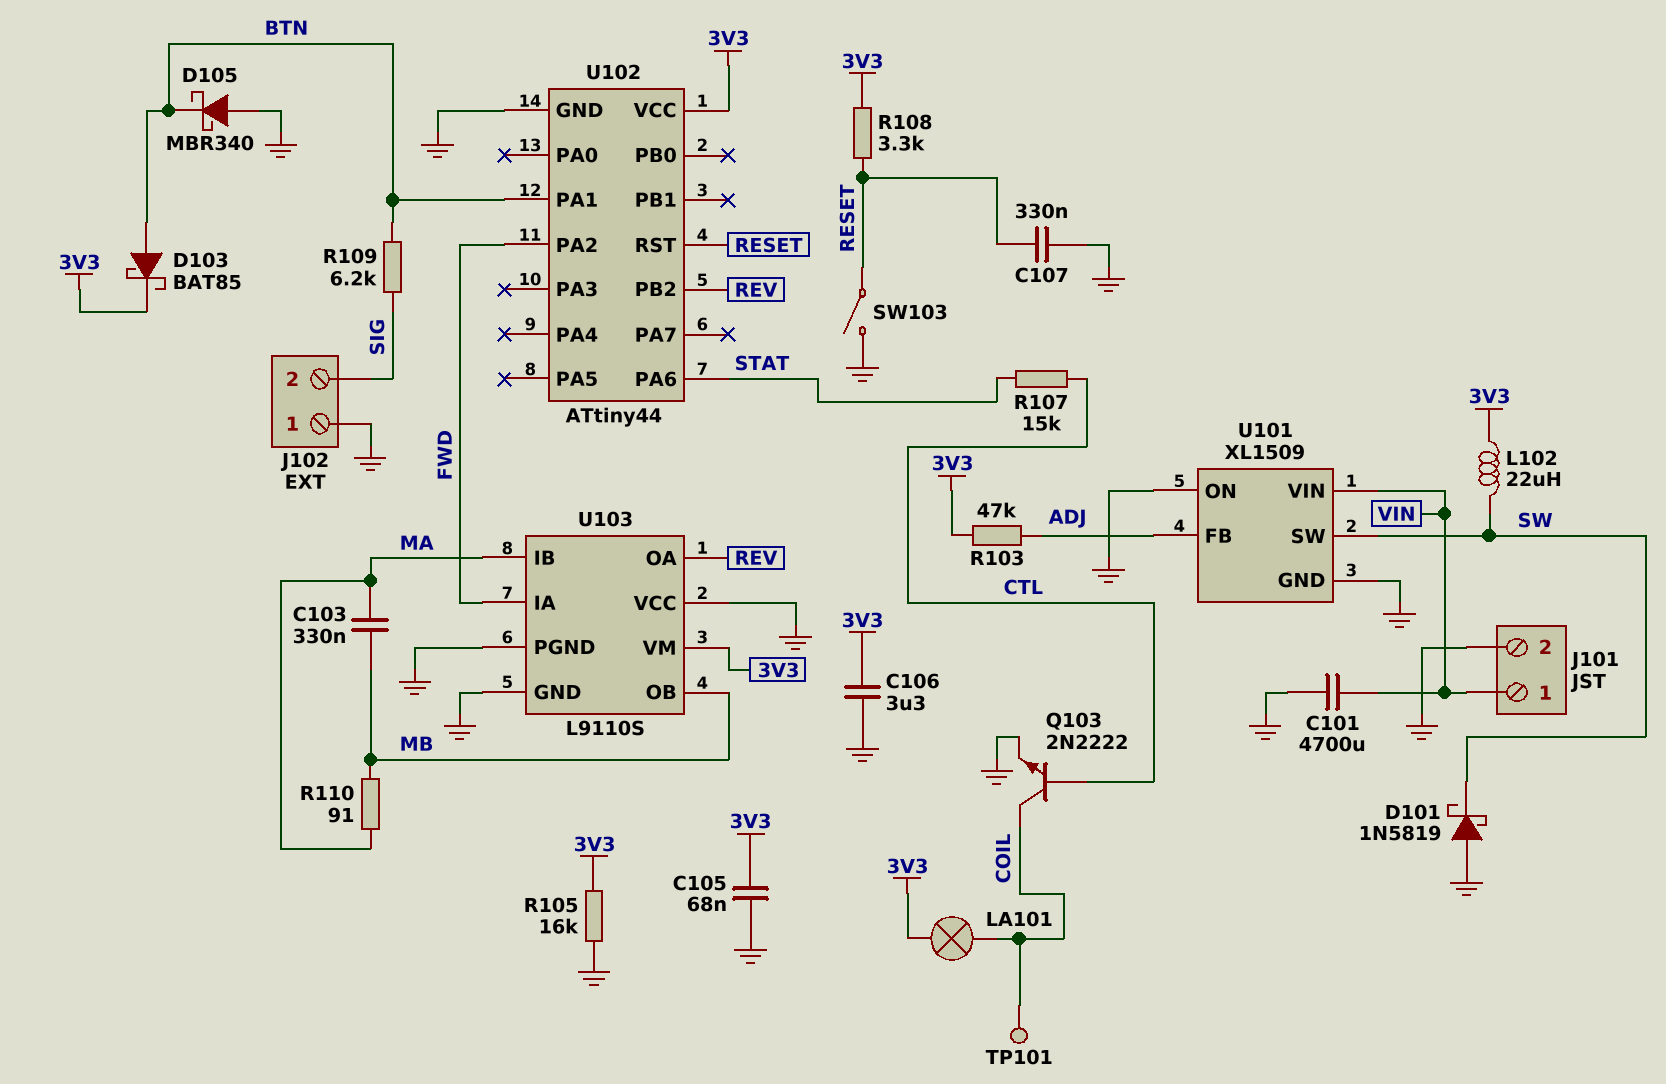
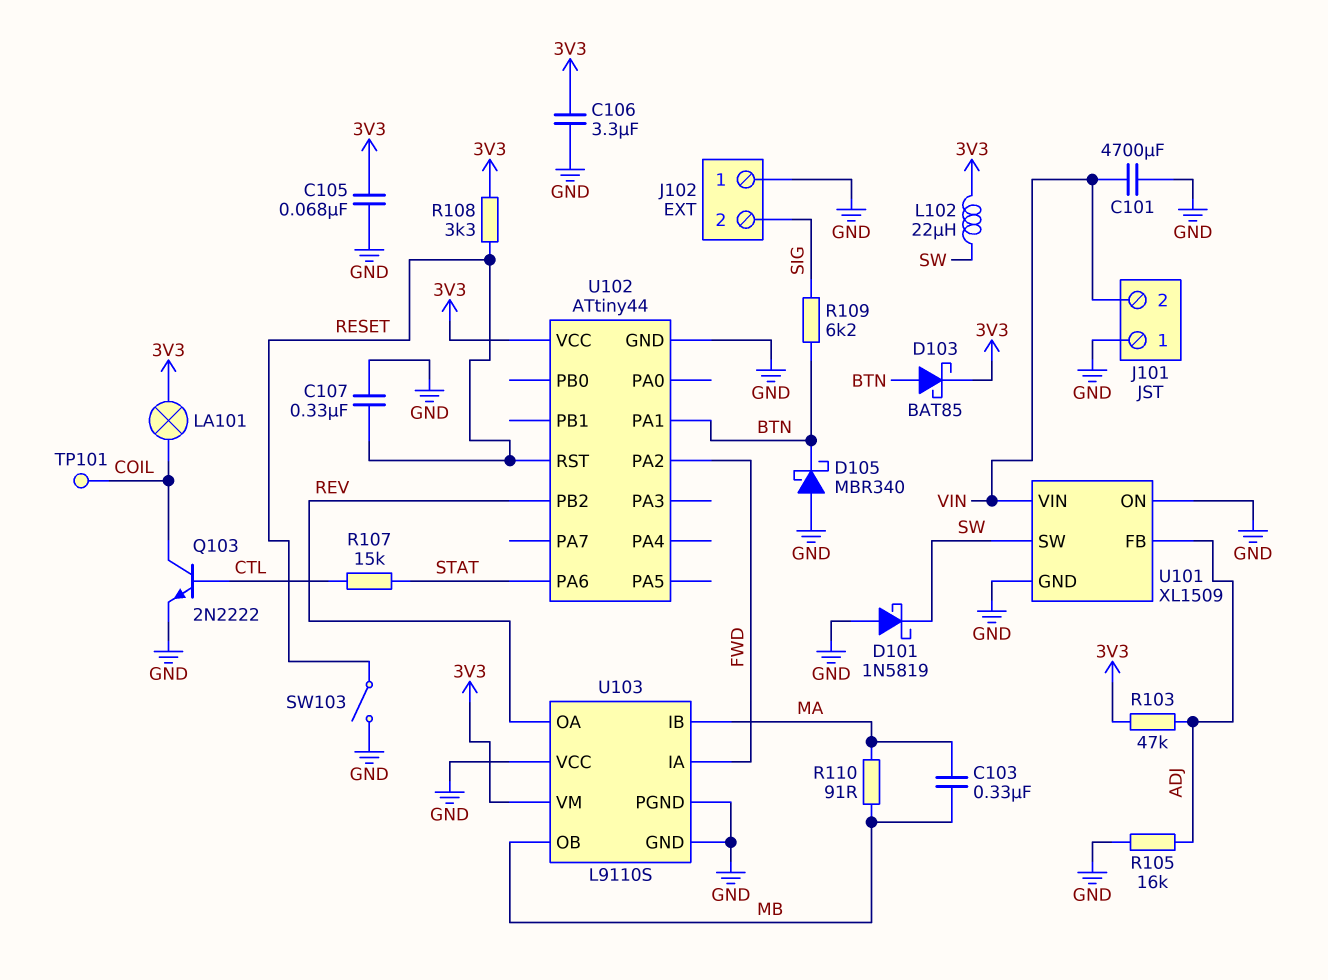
J101 pin 1: VIN -> GND
J101 pin 2: GND -> VIN
R105: 16k (3V3, GND) -> 16k (ADJ, GND)

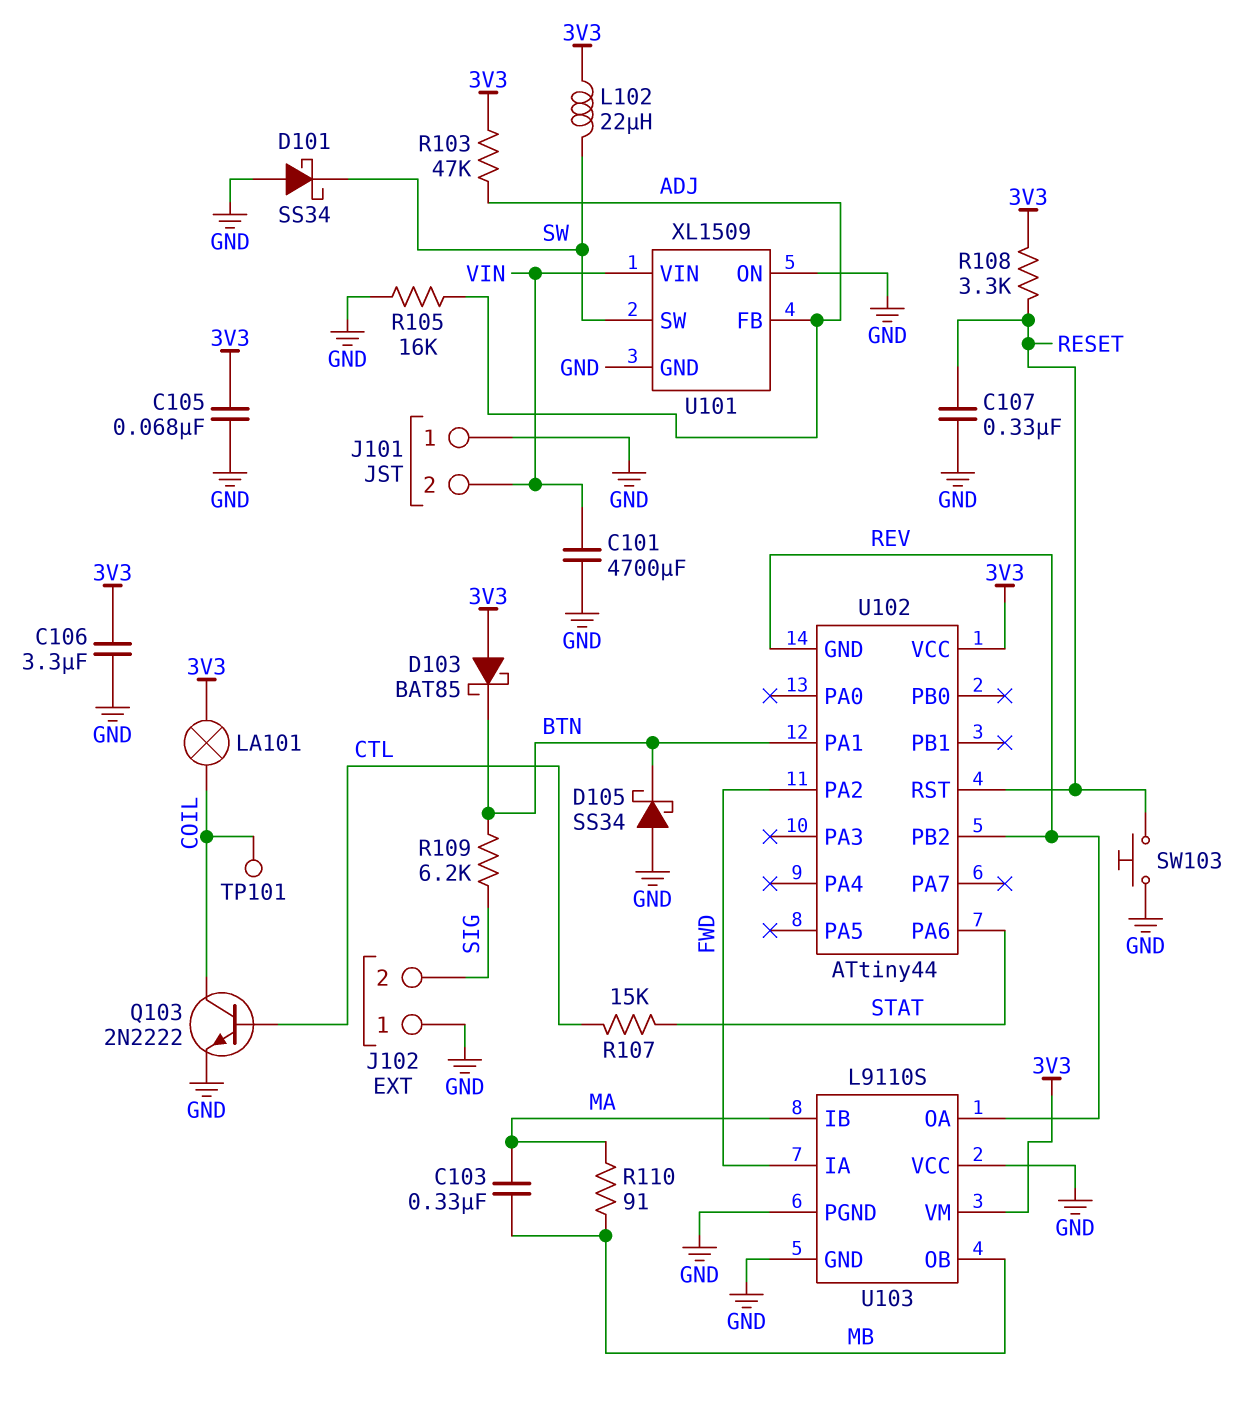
D101: schottky 1N5819 (A GND, K SW) -> schottky SS34 (A GND, K SW)
D103: schottky BAT85 (A BTN, K 3V3) -> schottky BAT85 (A 3V3, K BTN)
D105: schottky MBR340 (A GND, K BTN) -> schottky SS34 (A GND, K BTN)
SW103: switch (GND, RESET) -> button (GND, RESET)
U102 pin GND: GND -> REV

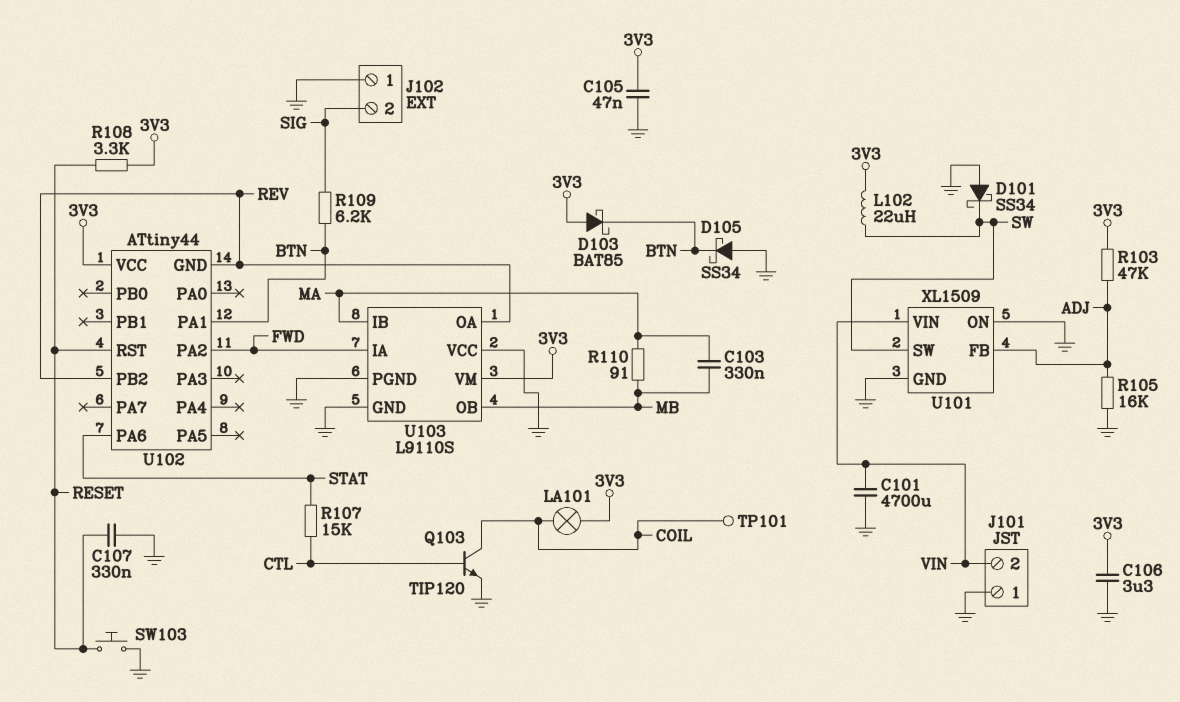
C105: 68nF (3V3, GND) -> 47nF (3V3, GND)
Q103: NPN 2N2222 (B CTL, C COIL, E GND) -> NPN TIP120 (B CTL, C COIL, E GND)

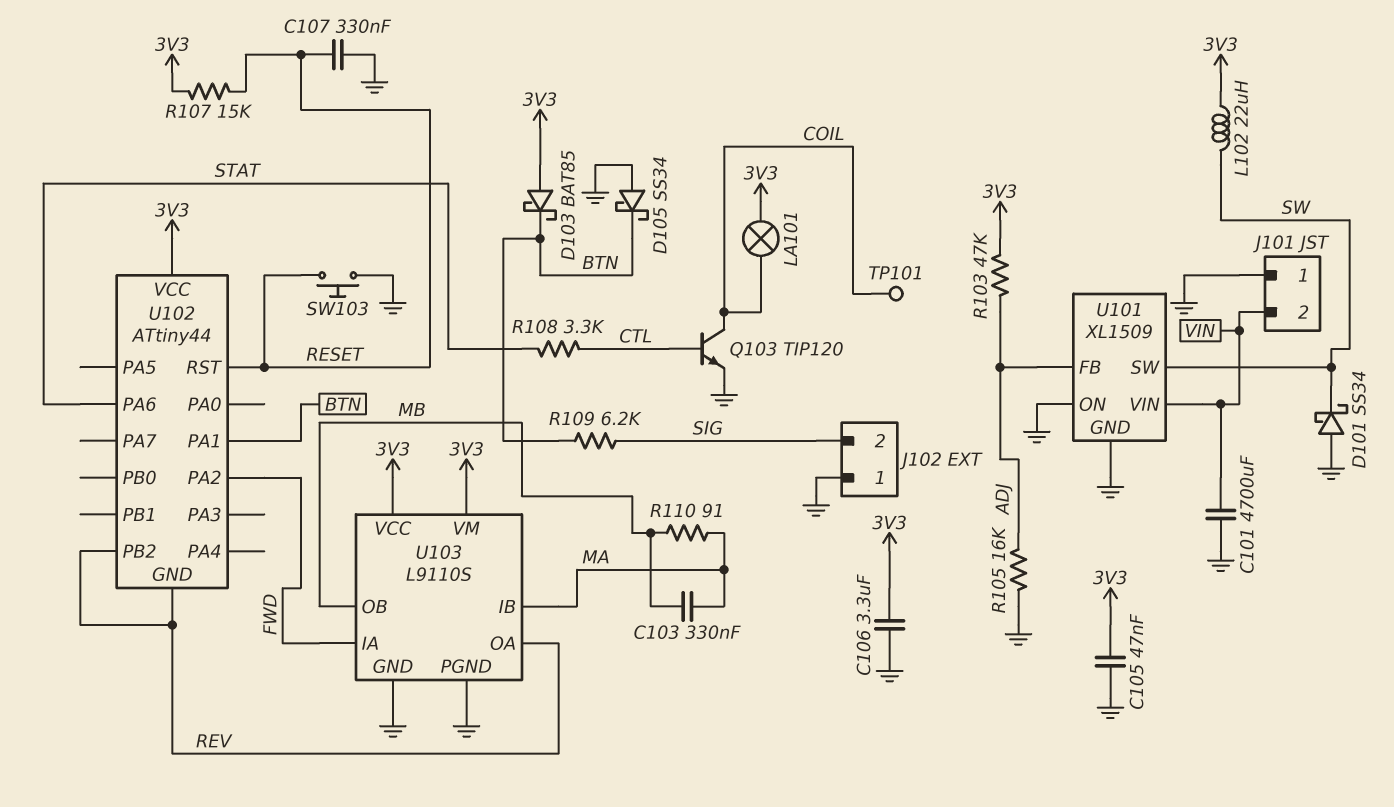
R107: 15k (CTL, STAT) -> 15k (3V3, RESET)
R108: 3.3k (3V3, RESET) -> 3.3k (CTL, STAT)
U103 pin VCC: GND -> 3V3

